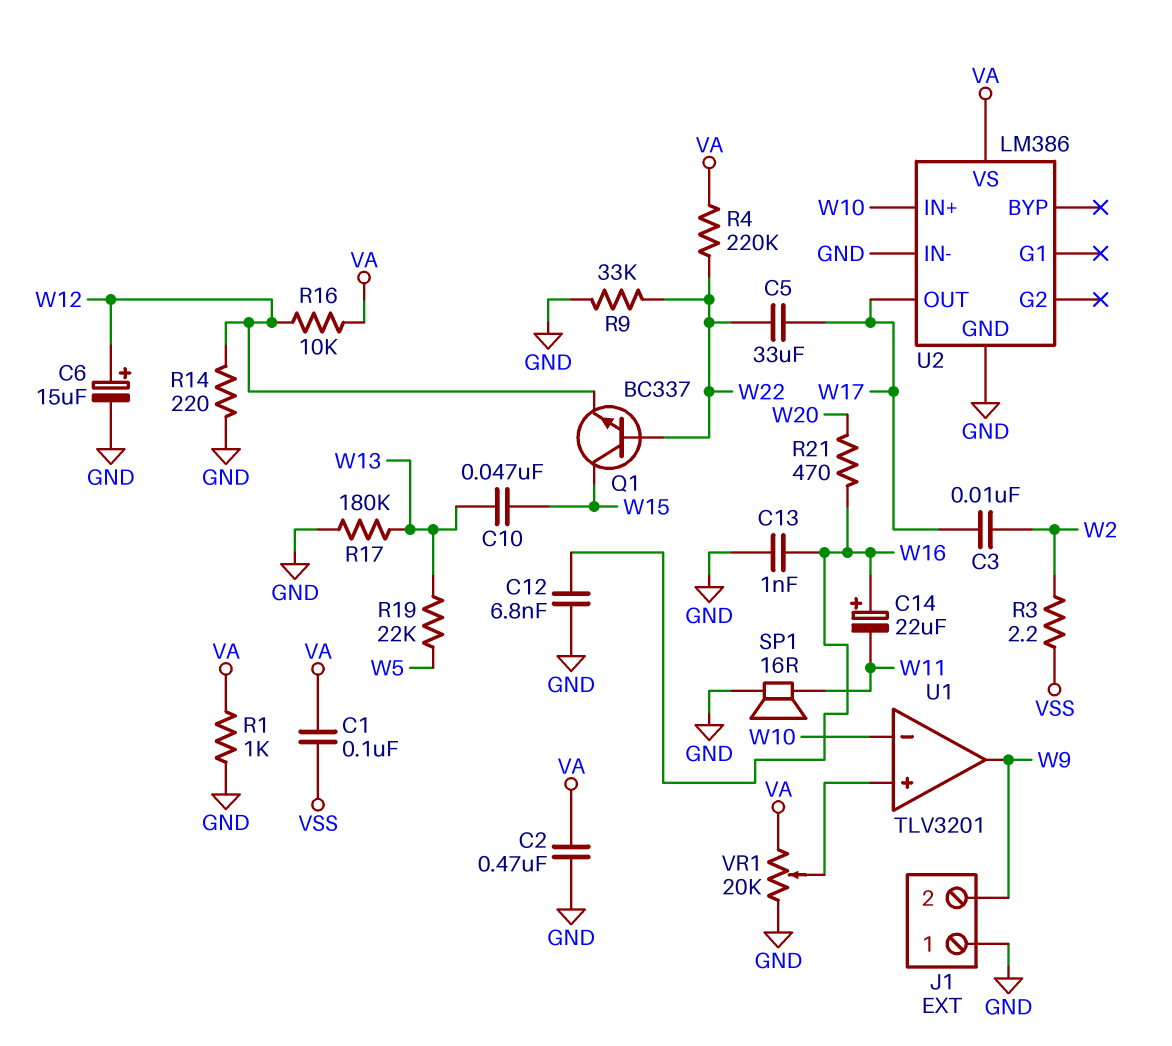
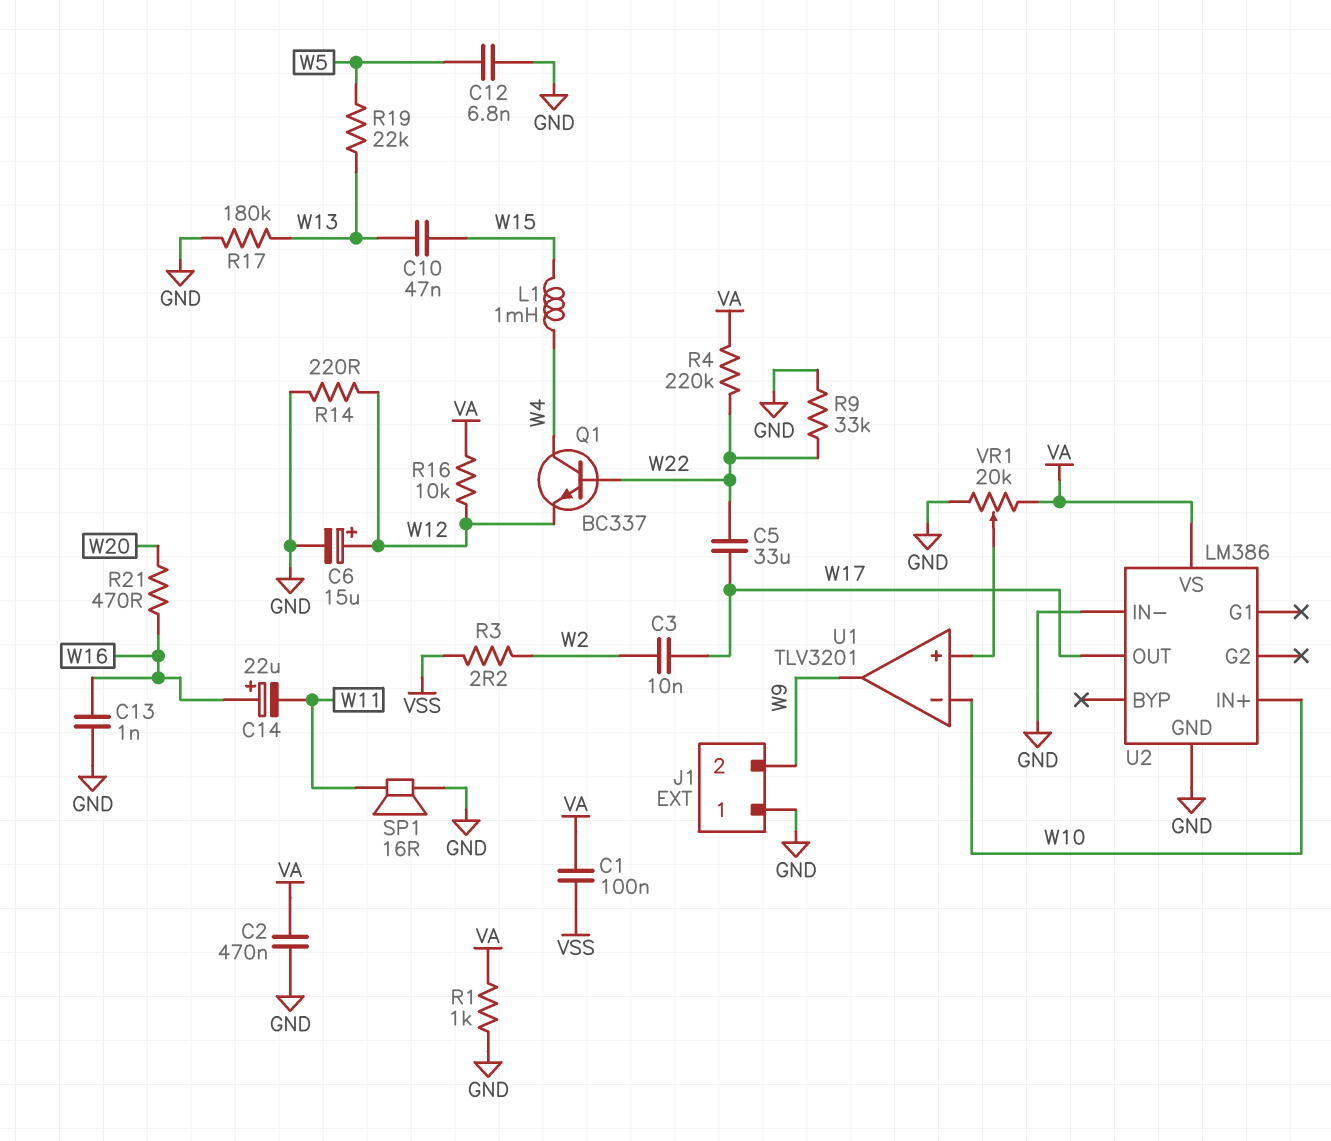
C12: 6.8nF (GND, W16) -> 6.8nF (GND, W5)
L1: none -> 1mH (W4, W15)
Q1: NPN BC337 (B W22, C W15, E W12) -> NPN BC337 (B W22, C W4, E W12)

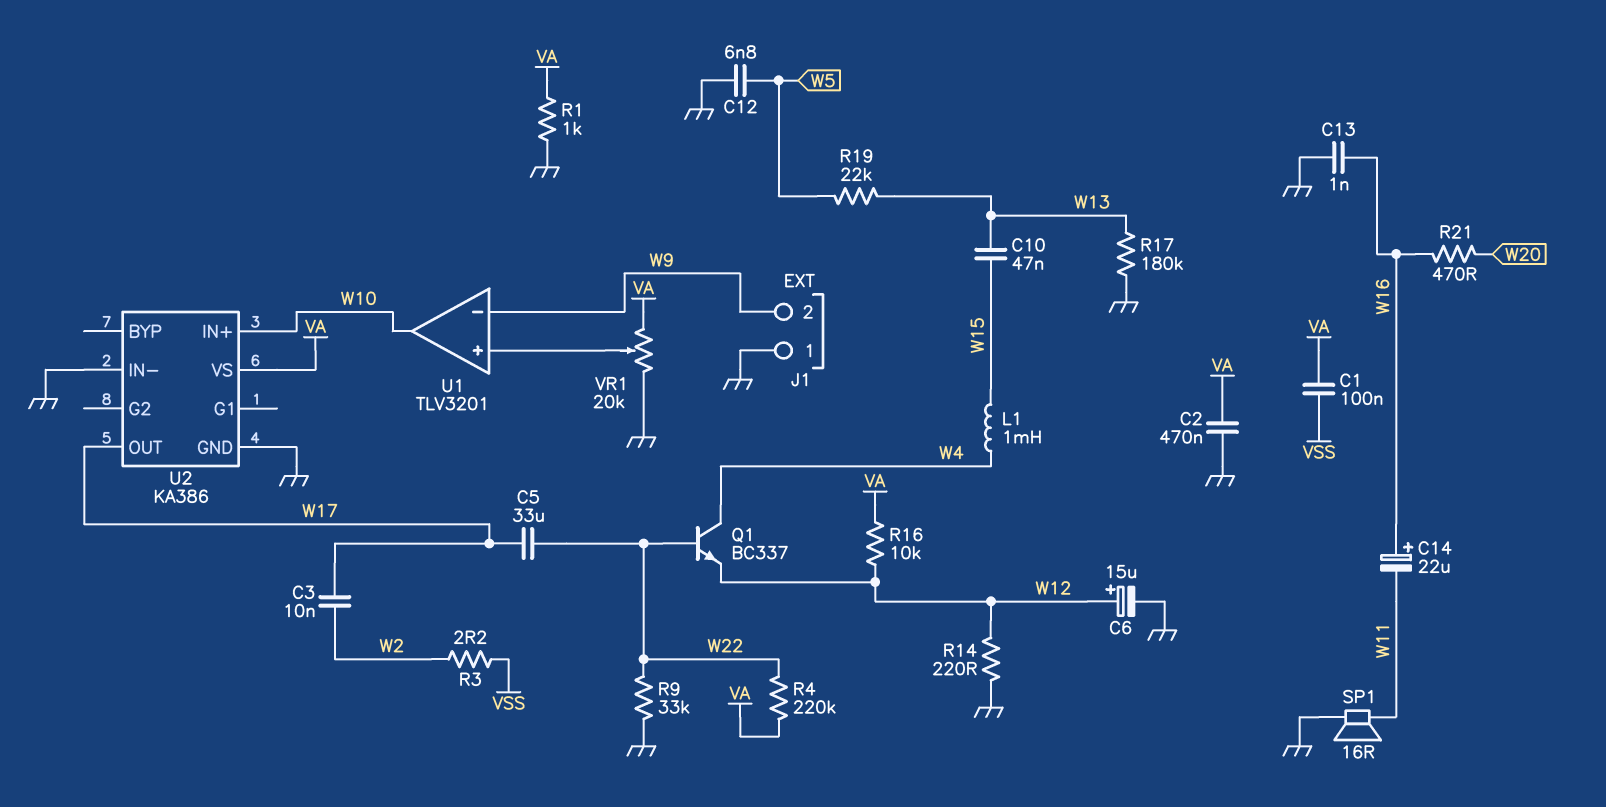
U1 pin in-: W10 -> W9
U1 pin out: W9 -> W10
U2: LM386 -> KA386

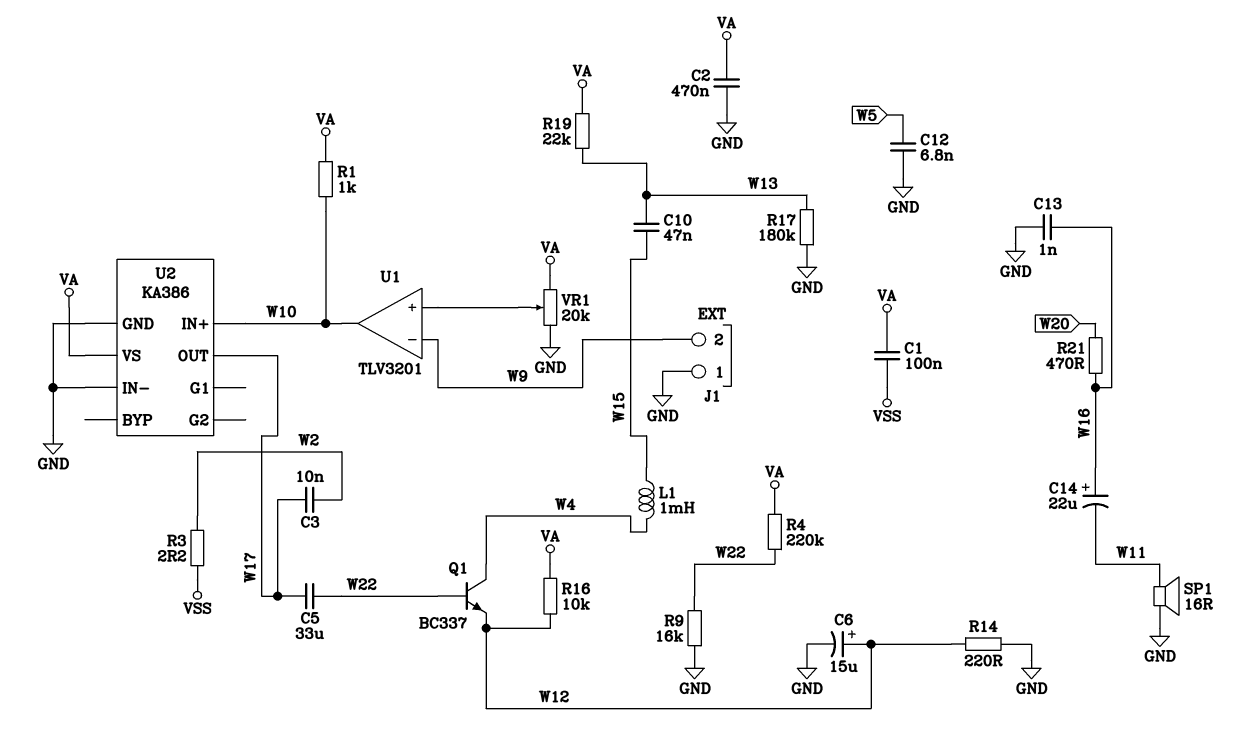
R1: 1k (GND, VA) -> 1k (VA, W10)
R9: 33k (GND, W22) -> 16k (GND, W22)
R19: 22k (W5, W13) -> 22k (VA, W13)

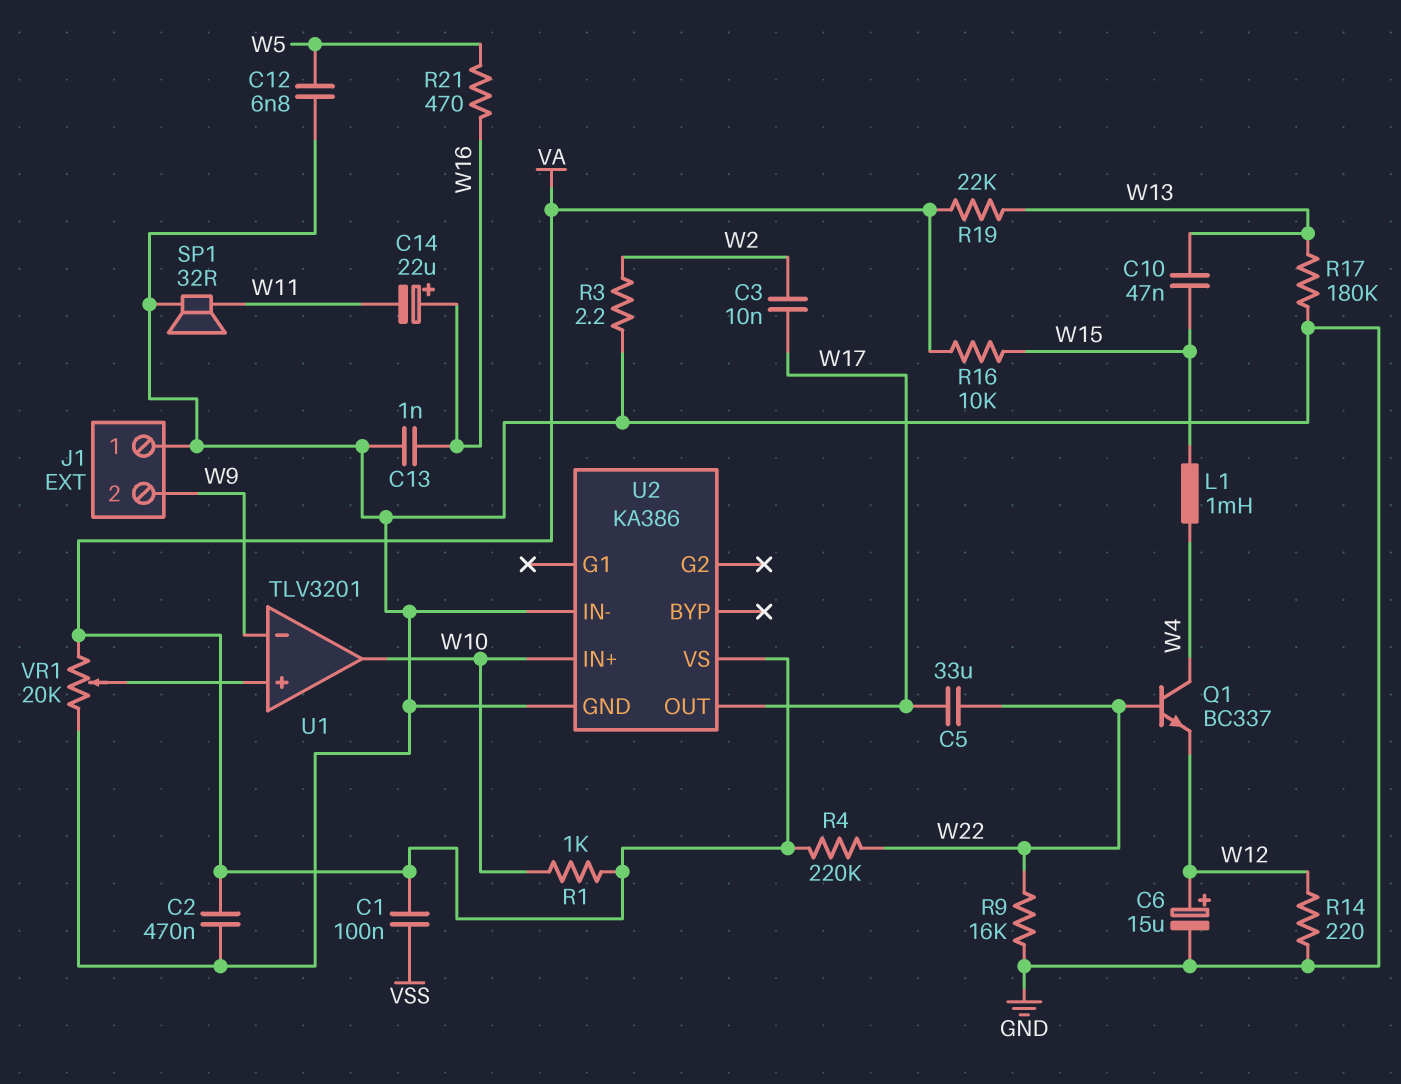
R3: 2.2 (VSS, W2) -> 2.2 (GND, W2)
R16: 10k (VA, W12) -> 10k (VA, W15)
R21: 470 (W16, W20) -> 470 (W5, W16)
SP1: speaker 16R (GND, W11) -> speaker 32R (GND, W11)

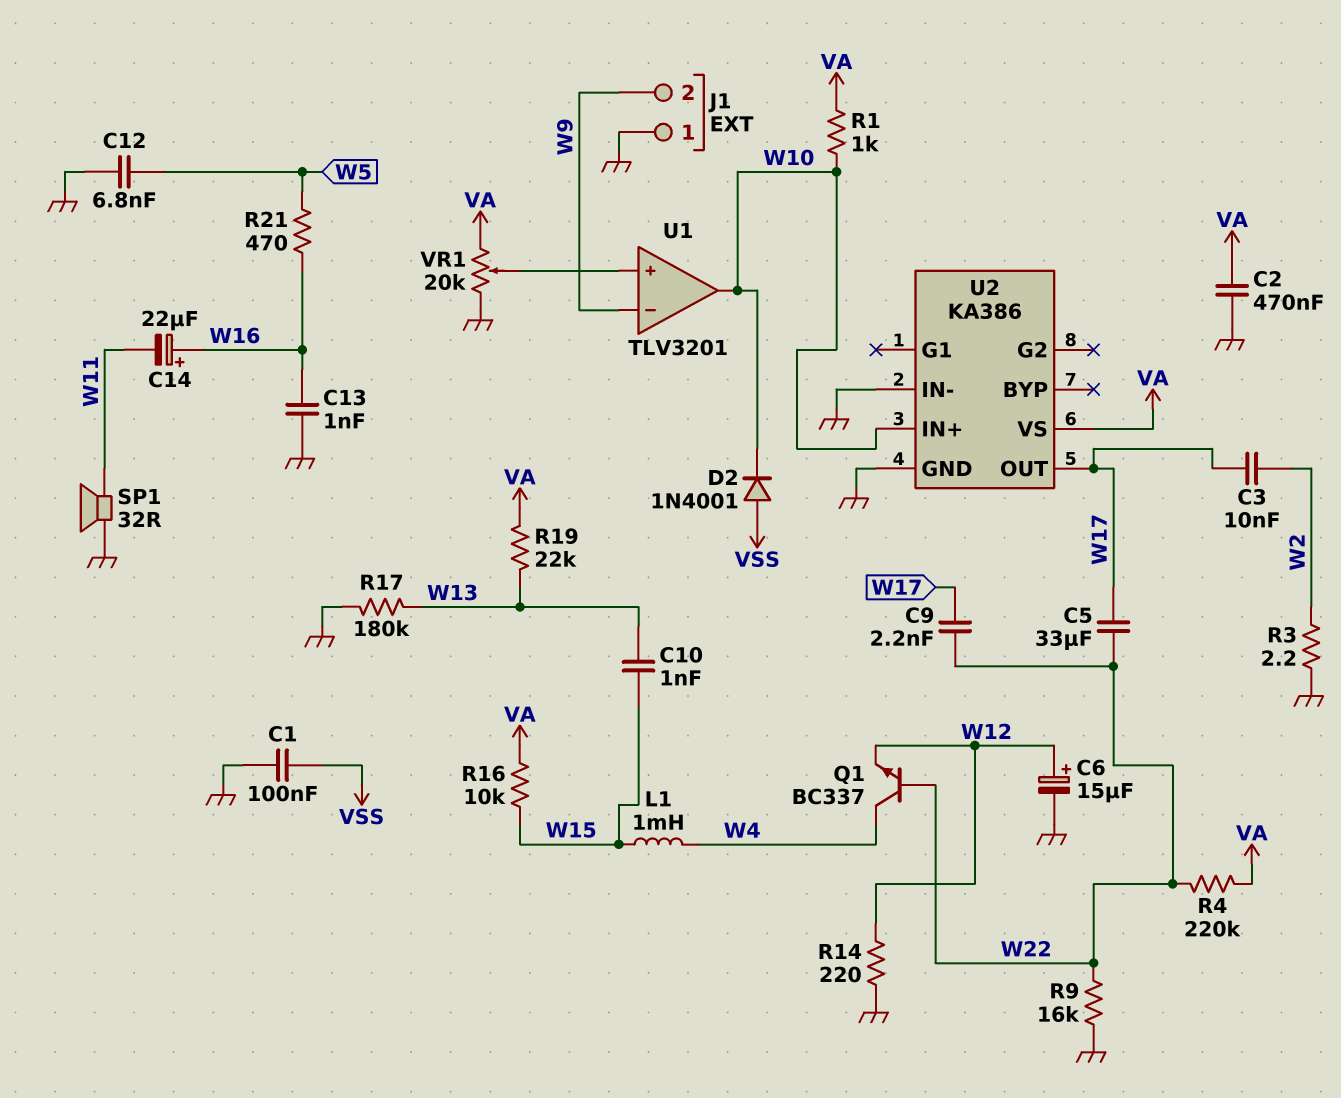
C1: 100nF (VA, VSS) -> 100nF (GND, VSS)
C9: none -> 2.2nF (W17, W22)
C10: 47nF (W13, W15) -> 1nF (W13, W15)
D2: none -> diode 1N4001 (A VSS, K W10)

